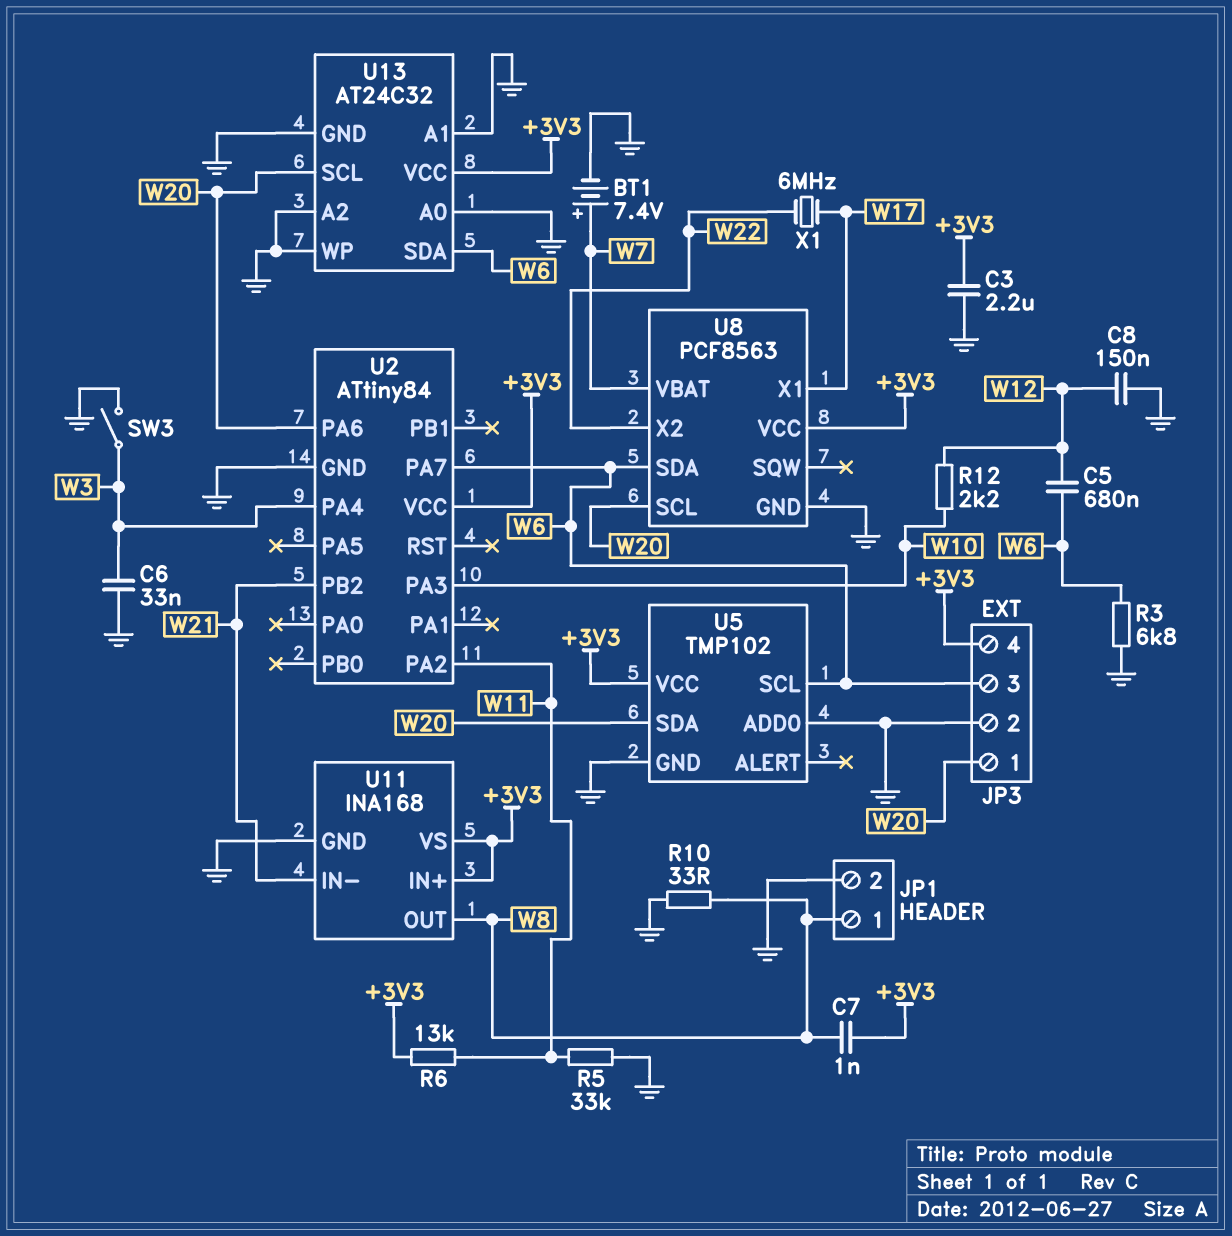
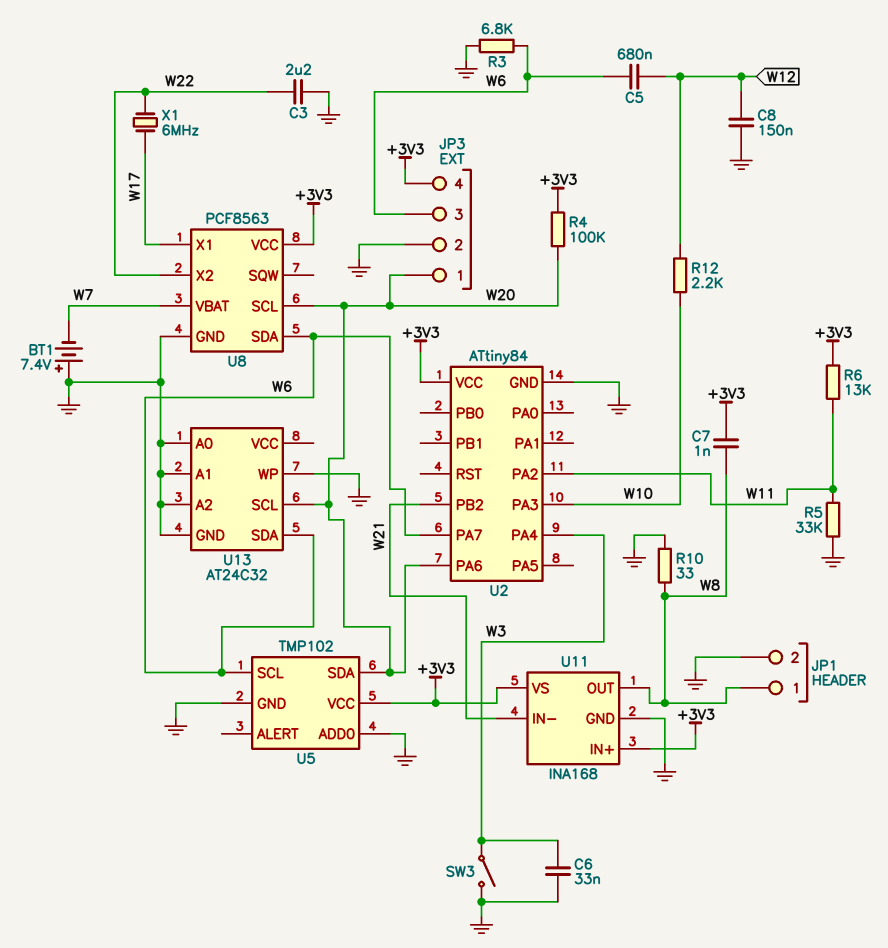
BT1: 7.4V (plus W7, minus GND) -> 7.4V (plus GND, minus W7)
C3: 2.2uF (+3V3, GND) -> 2.2uF (GND, W22)
R4: none -> 100k (+3V3, W20)
U13 pin VCC: +3V3 -> none

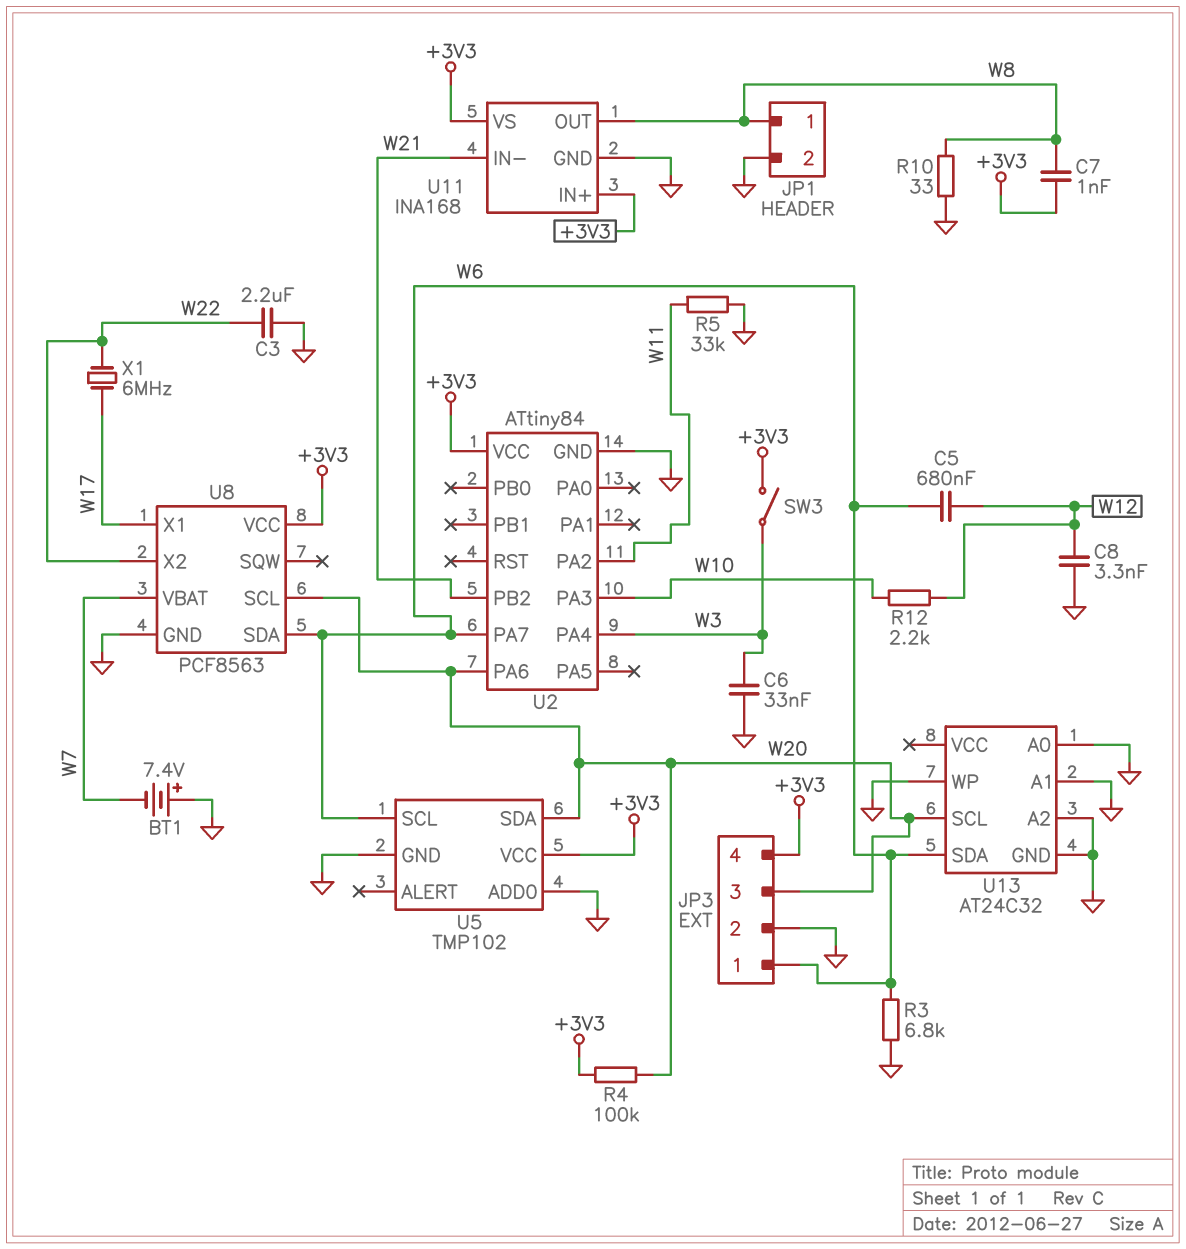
C8: 150nF (GND, W12) -> 3.3nF (GND, W12)
JP3 pin 1: W20 -> W6
JP3 pin 3: W6 -> W20
R6: 13k (+3V3, W11) -> none
SW3: switch (GND, W3) -> switch (+3V3, W3)

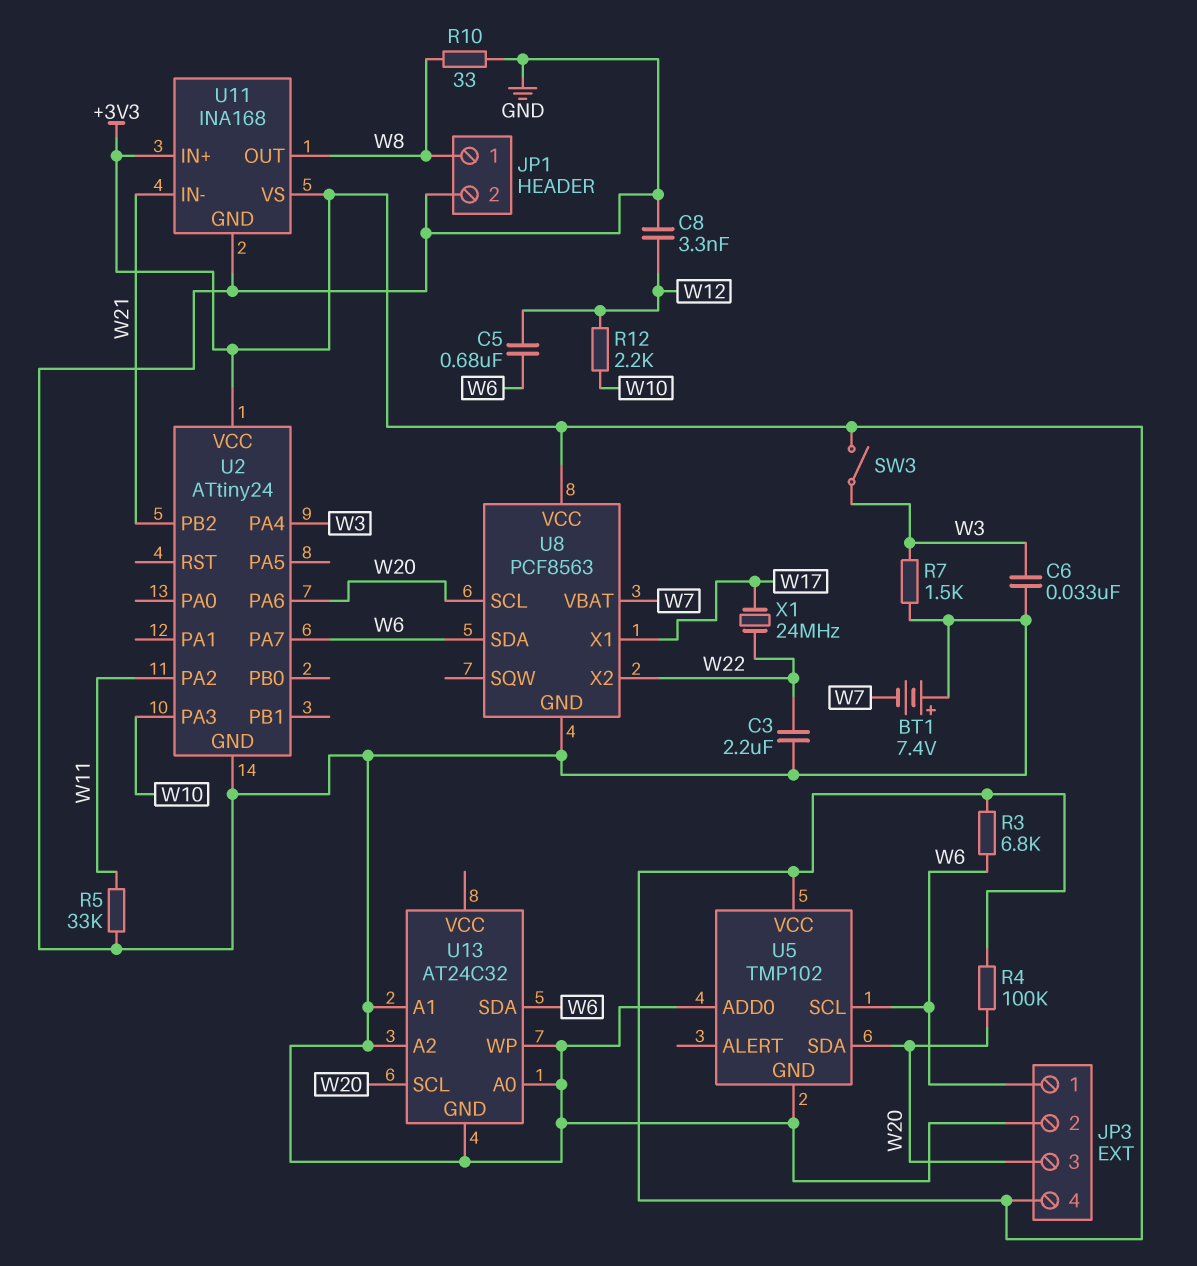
C7: 1nF (+3V3, W8) -> none
R3: 6.8k (GND, W6) -> 6.8k (+3V3, W6)
R7: none -> 1.5k (GND, W3)
U2: ATtiny84 -> ATtiny24
X1: 6MHz (W17, W22) -> 24MHz (W17, W22)

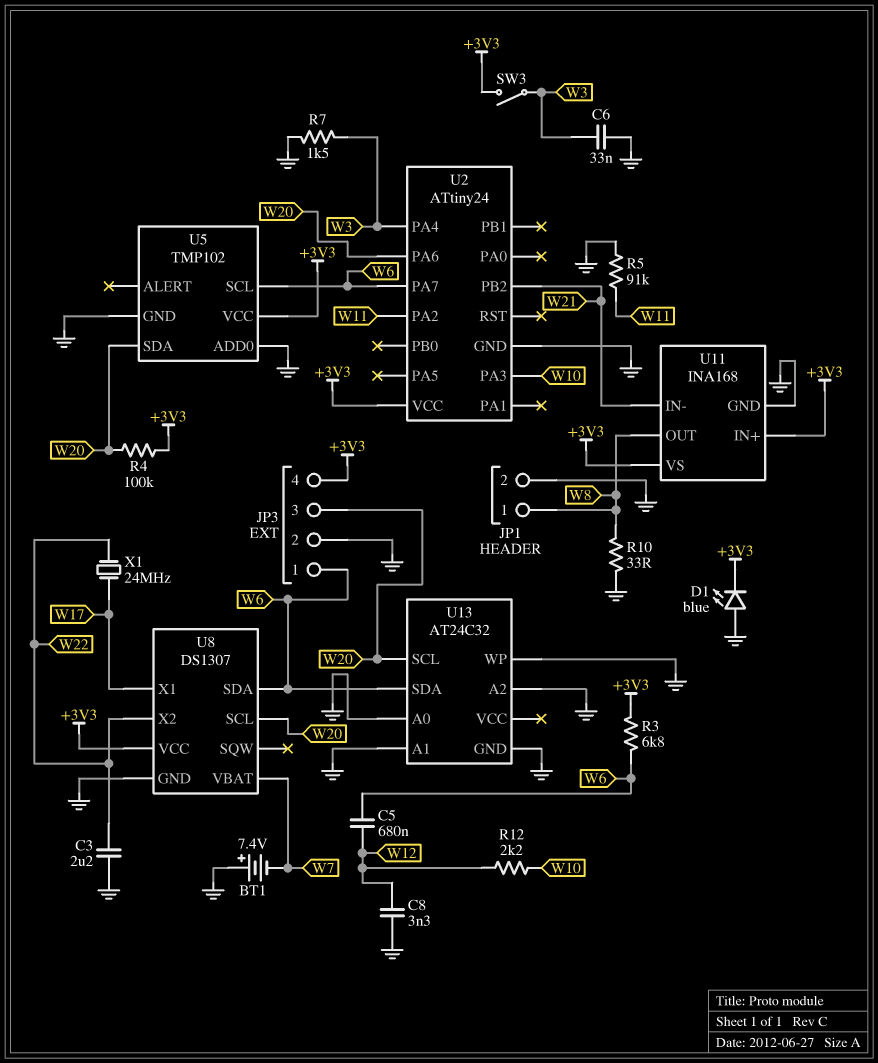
D1: none -> LED blue (A GND, K +3V3)
R5: 33k (GND, W11) -> 91k (GND, W11)
U8: PCF8563 -> DS1307

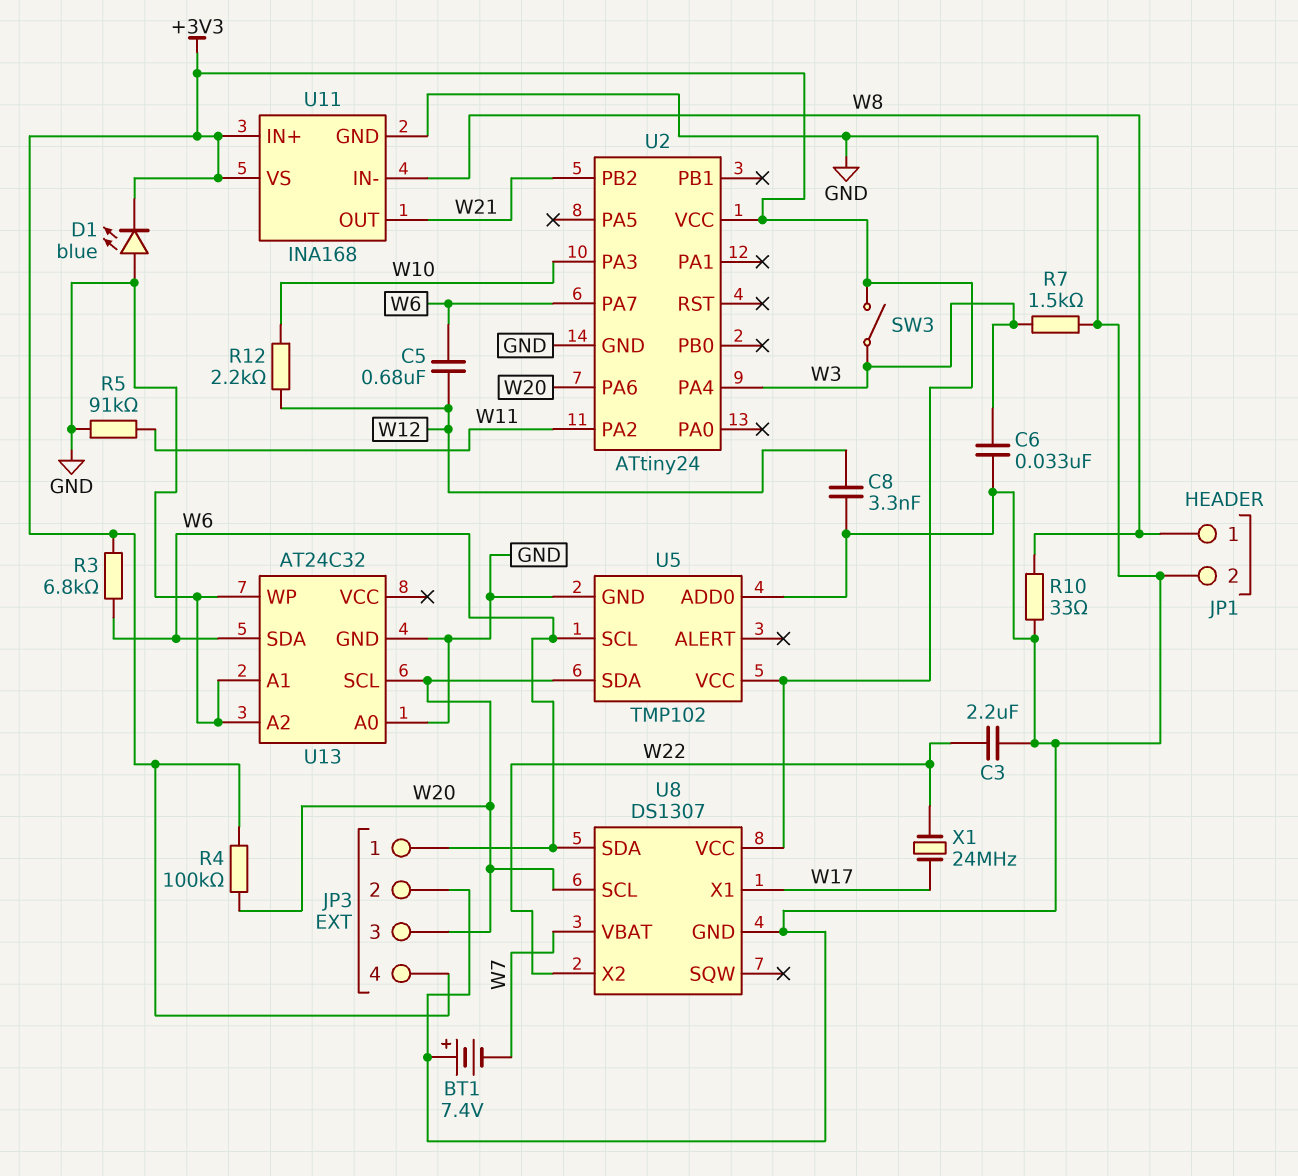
U11 pin IN-: W21 -> W8
U11 pin OUT: W8 -> W21

